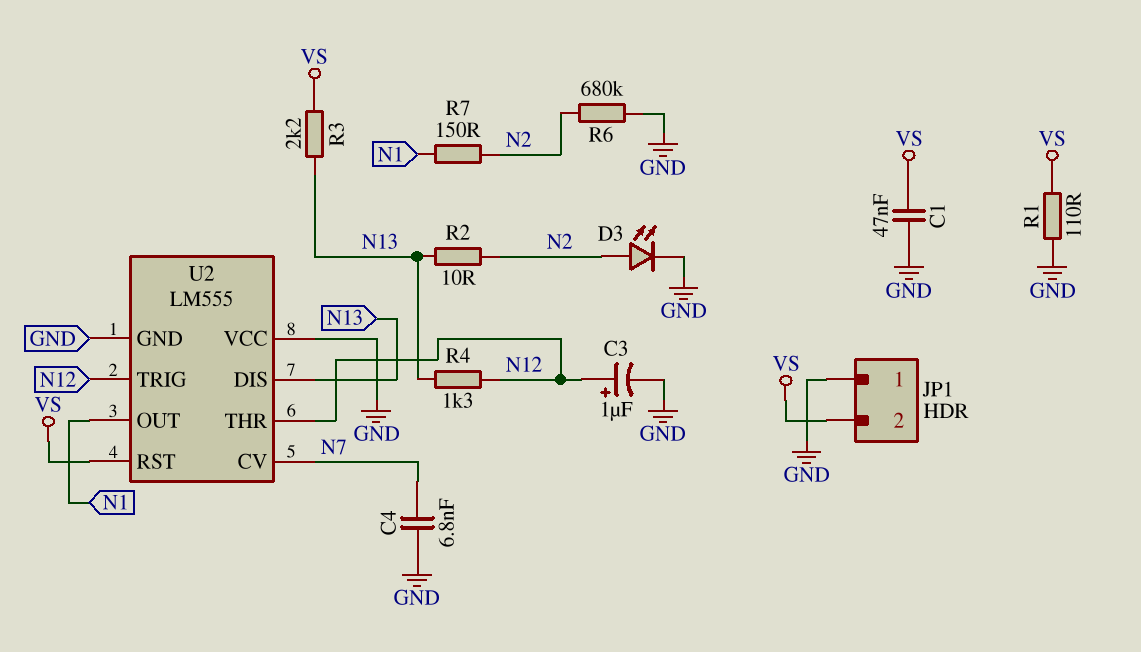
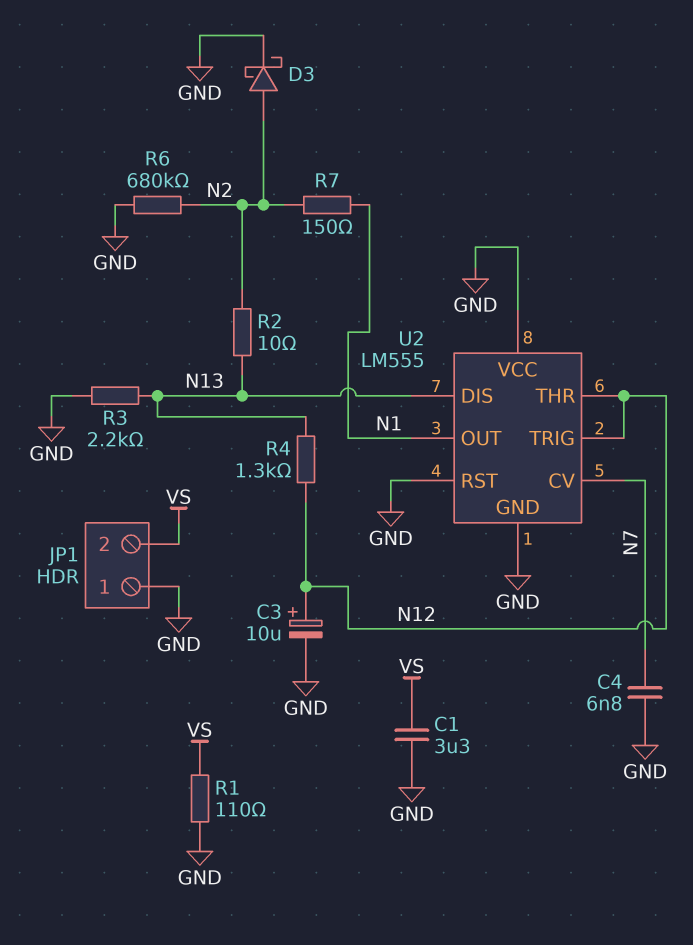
C1: 47nF (GND, VS) -> 3.3uF (GND, VS)
C3: 1uF (plus N12, minus GND) -> 10uF (plus N12, minus GND)
D3: LED (A N2, K GND) -> schottky (A N2, K GND)
R3: 2.2k (N13, VS) -> 2.2k (GND, N13)
U2 pin RST: VS -> GND

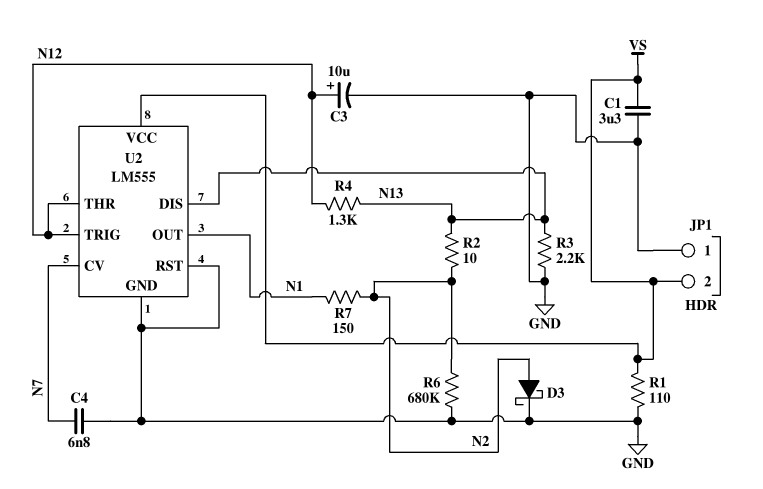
U2 pin VCC: GND -> VS

